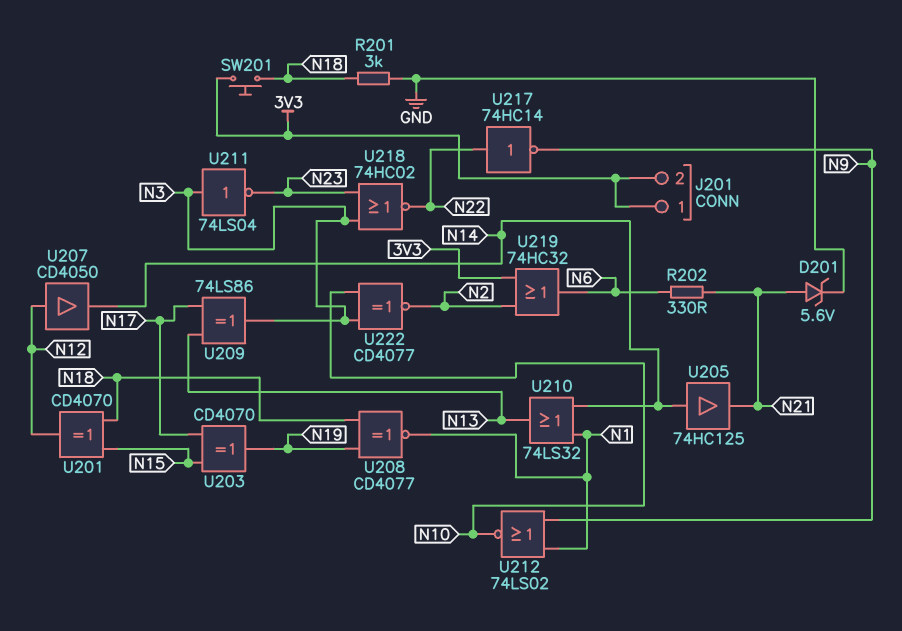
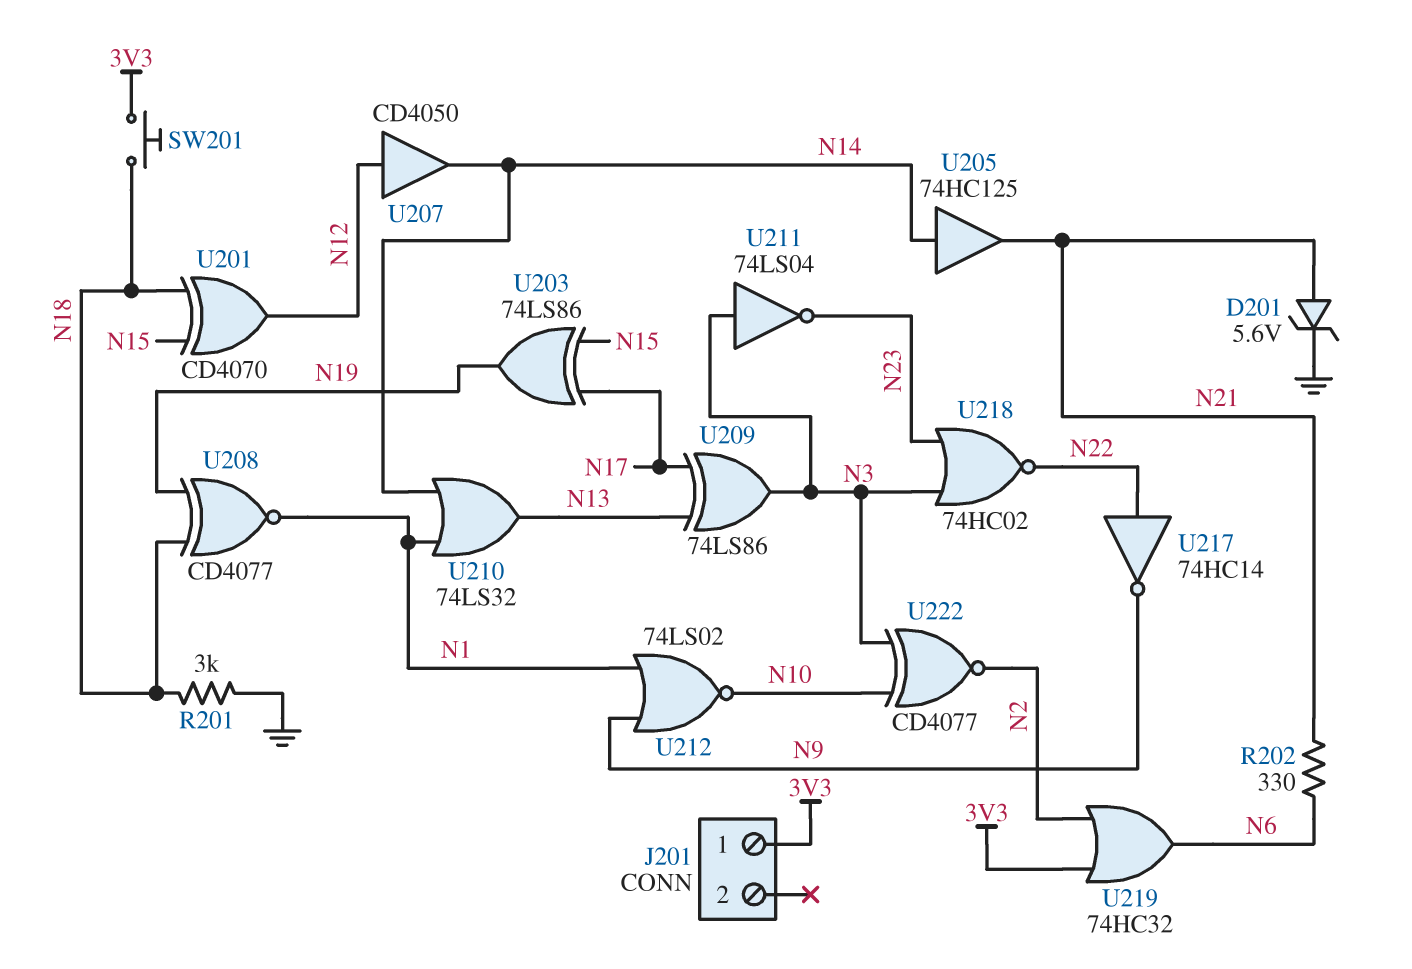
J201 pin 2: 3V3 -> none
U203: XOR CD4070 (in N15, in N17, out N19) -> XOR 74LS86 (in N15, in N17, out N19)

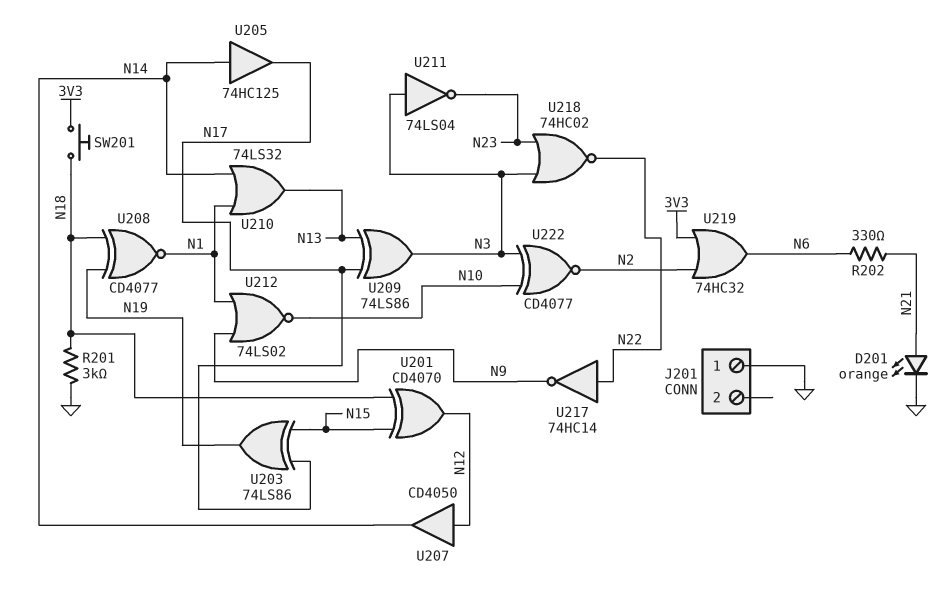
D201: zener 5.6V (A N21, K GND) -> LED orange (A N21, K GND)
J201 pin 1: 3V3 -> GND
U205: buffer 74HC125 (in N14, out N21) -> buffer 74HC125 (in N14, out N17)

